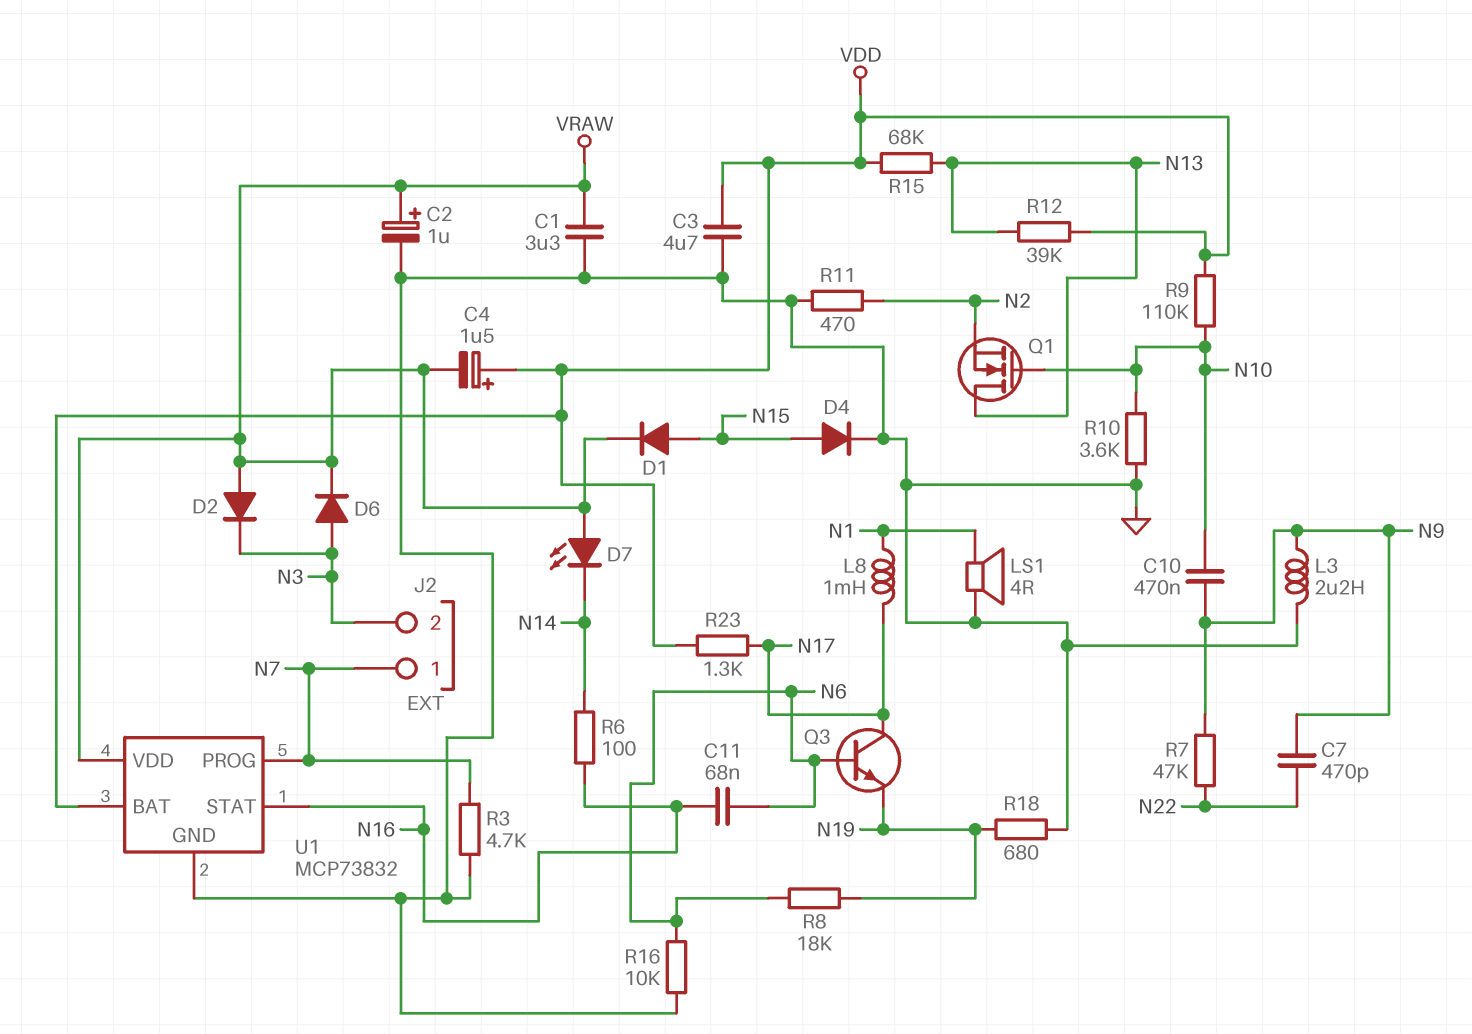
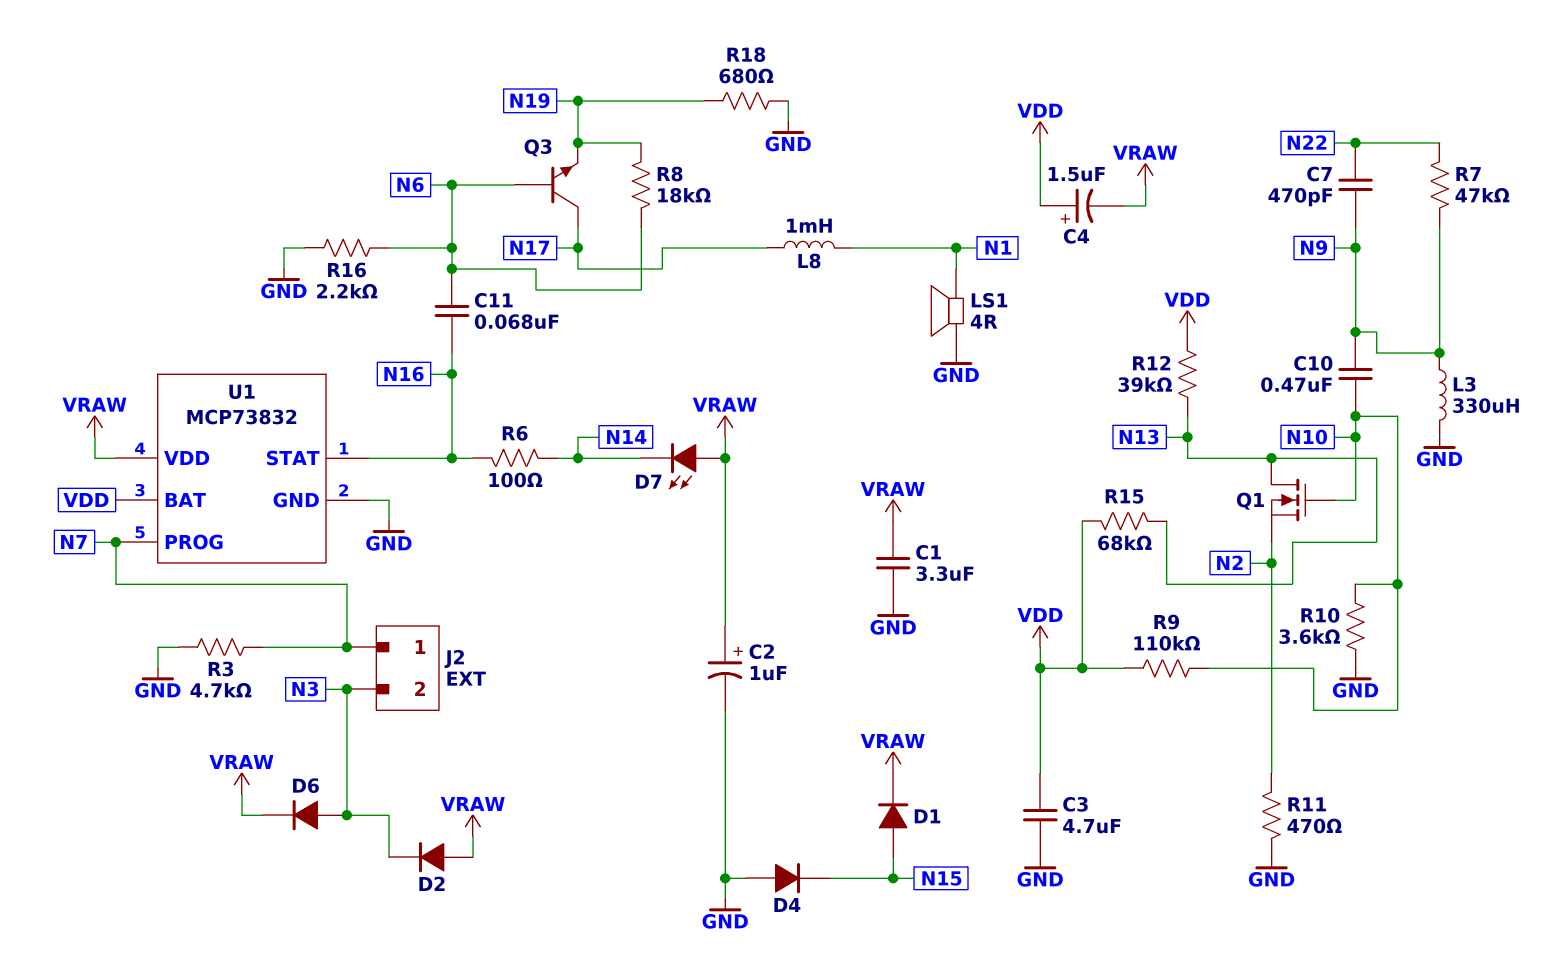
D4: diode (A N15, K GND) -> diode (A GND, K N15)
L3: 2.2uH (GND, N9) -> 330uH (GND, N9)
R16: 10k (GND, N6) -> 2.2k (GND, N6)
R23: 1.3k (N17, VDD) -> none

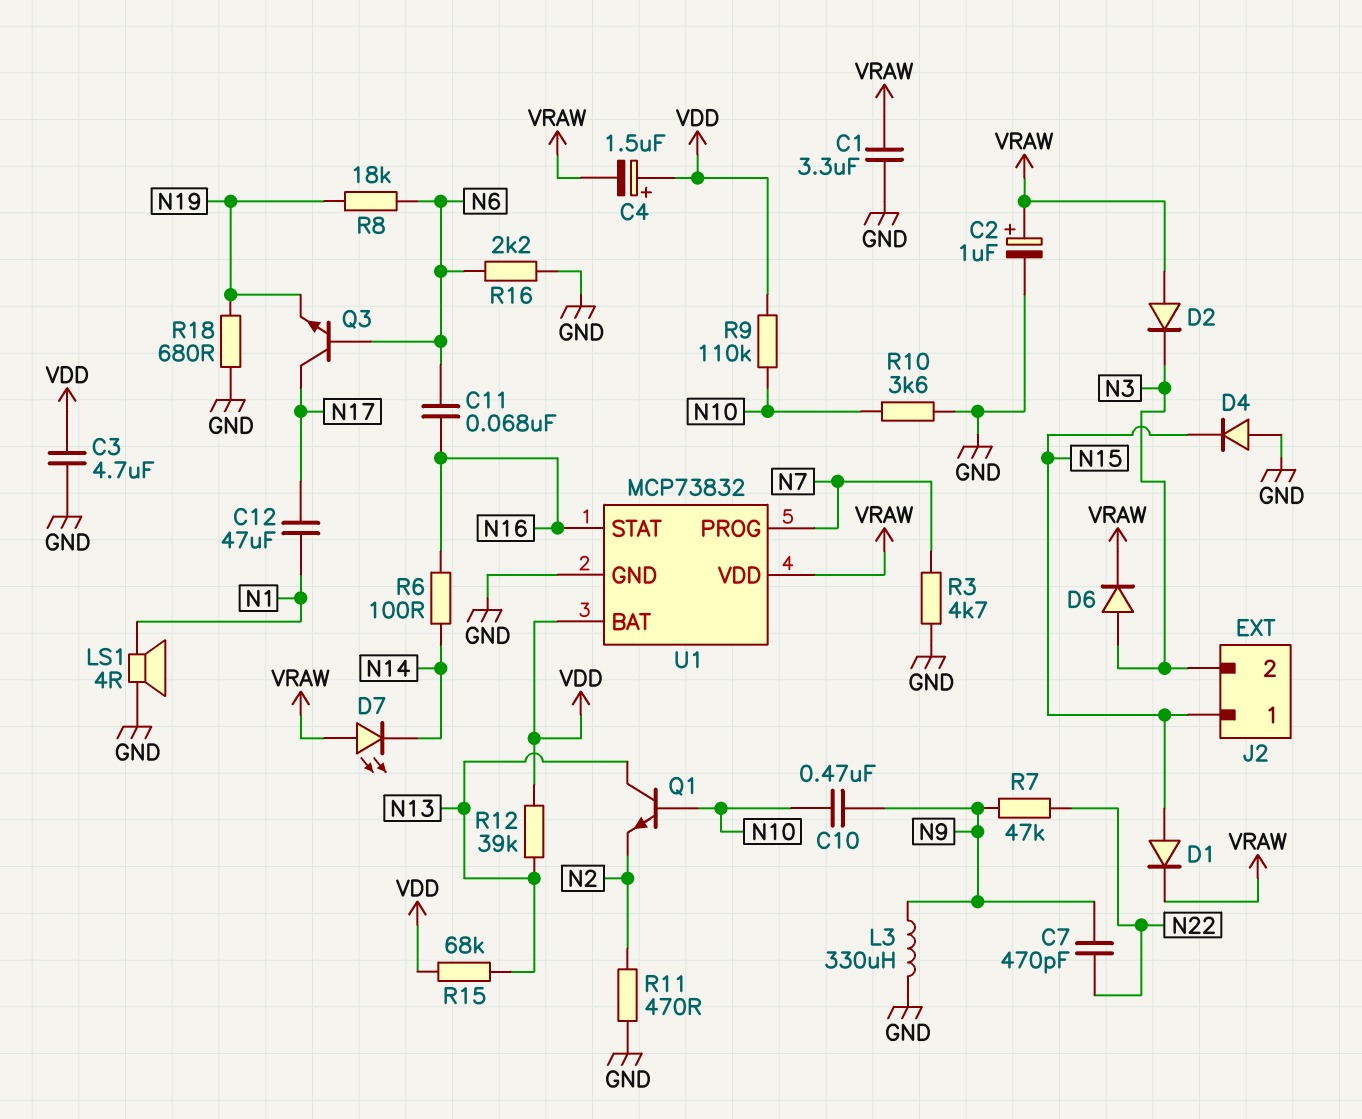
C12: none -> 47uF (N1, N17)
J2 pin 1: N7 -> N15
L8: 1mH (N1, N17) -> none
Q1: NMOS (G N10, D N13, S N2) -> NPN (B N10, C N13, E N2)

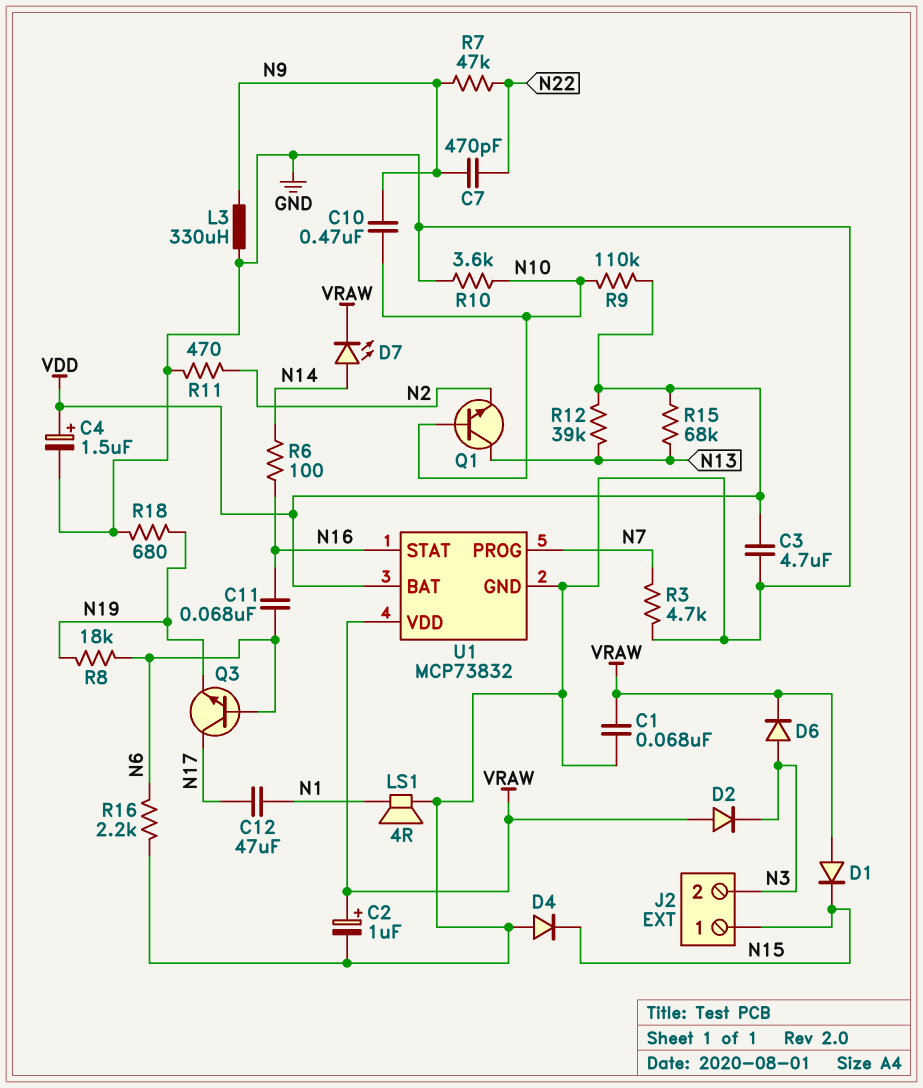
C1: 3.3uF (GND, VRAW) -> 68nF (GND, VRAW)
C4: 1.5uF (plus VDD, minus VRAW) -> 1.5uF (plus VDD, minus GND)
D1: diode (A N15, K VRAW) -> diode (A VRAW, K N15)
D7: LED (A VRAW, K N14) -> LED (A N14, K VRAW)

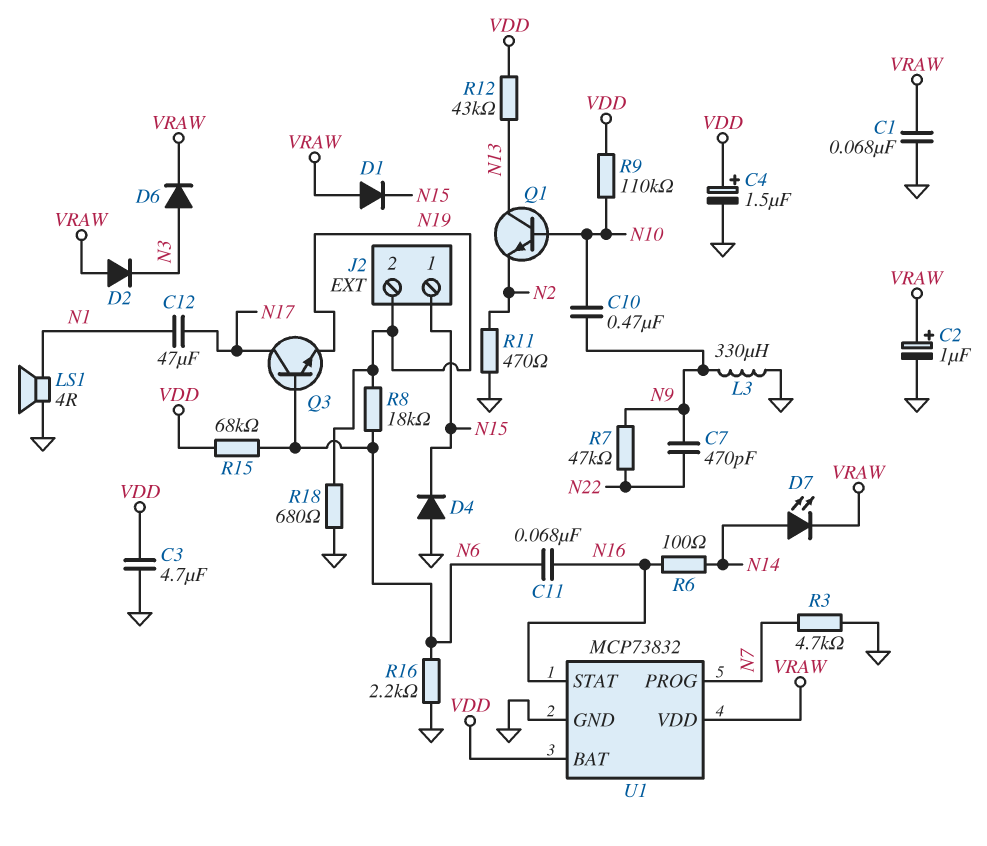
J2 pin 2: N3 -> N19
R10: 3.6k (GND, N10) -> none
R12: 39k (N13, VDD) -> 43k (N13, VDD)
R15: 68k (N13, VDD) -> 68k (N6, VDD)

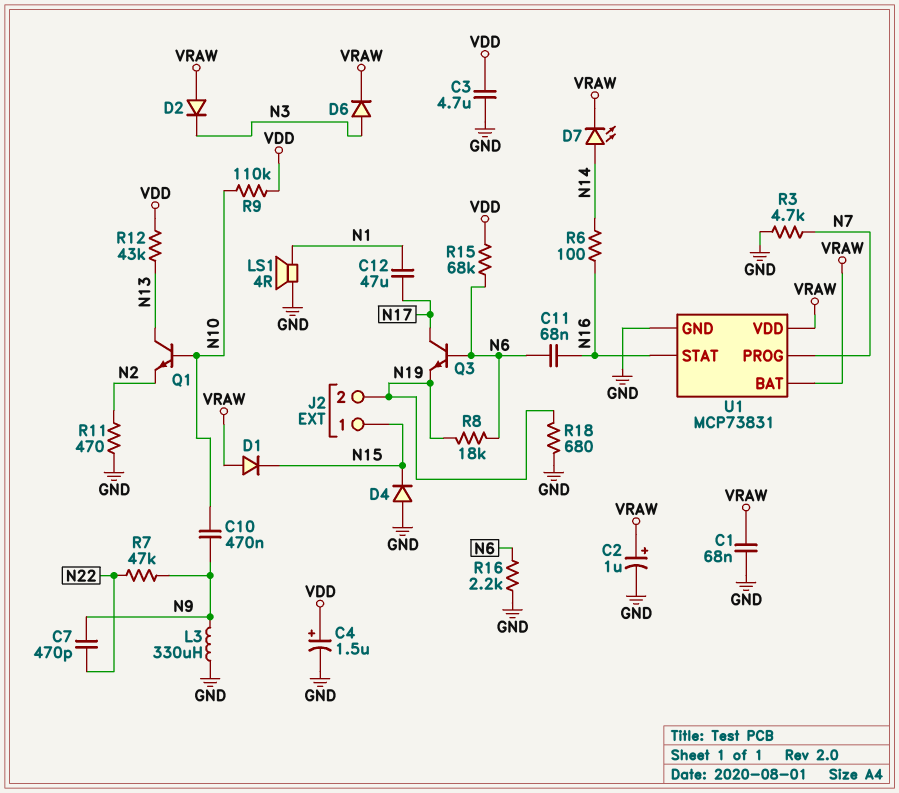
U1: MCP73832 -> MCP73831
U1 pin BAT: VDD -> VRAW

